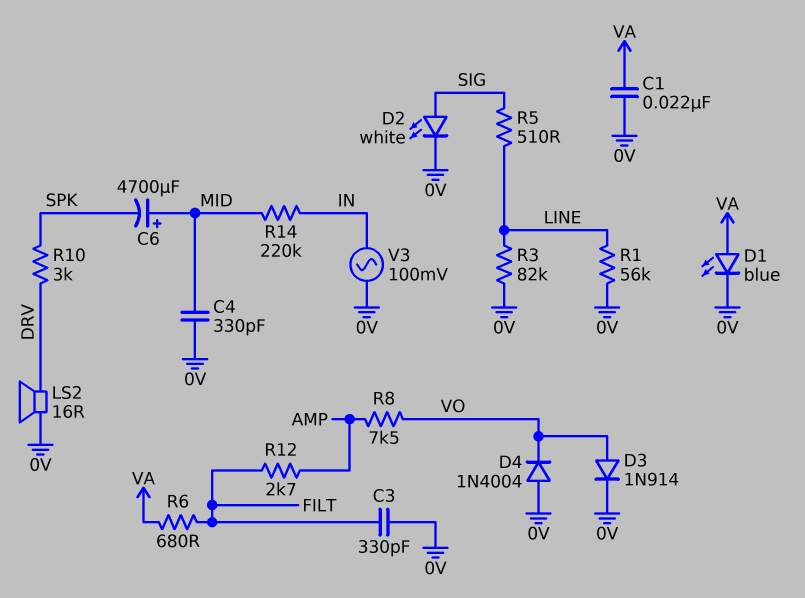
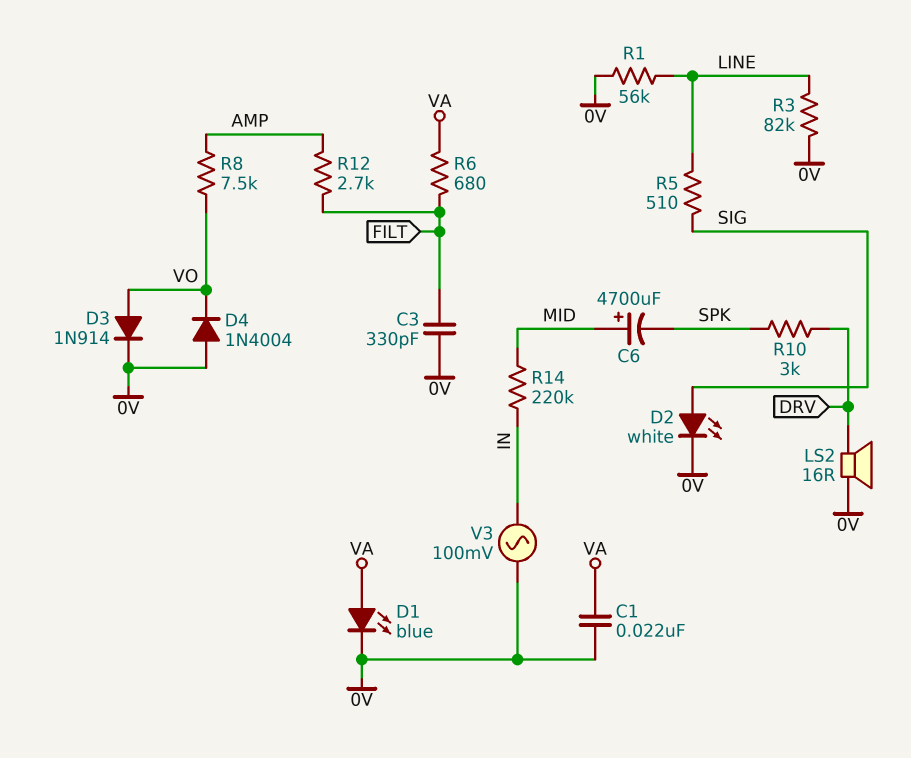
C4: 330pF (0V, MID) -> none

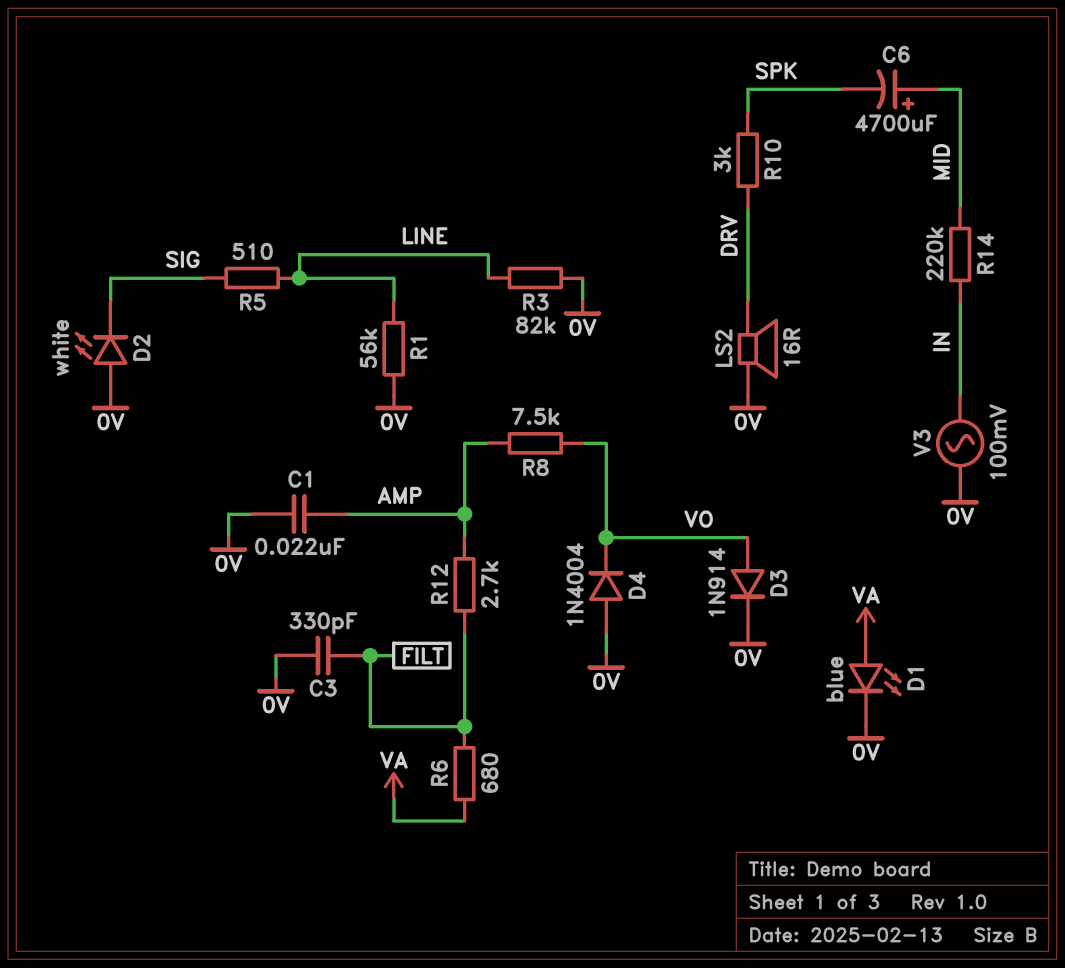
C1: 22nF (0V, VA) -> 22nF (0V, AMP)
D2: LED white (A SIG, K 0V) -> LED white (A 0V, K SIG)

